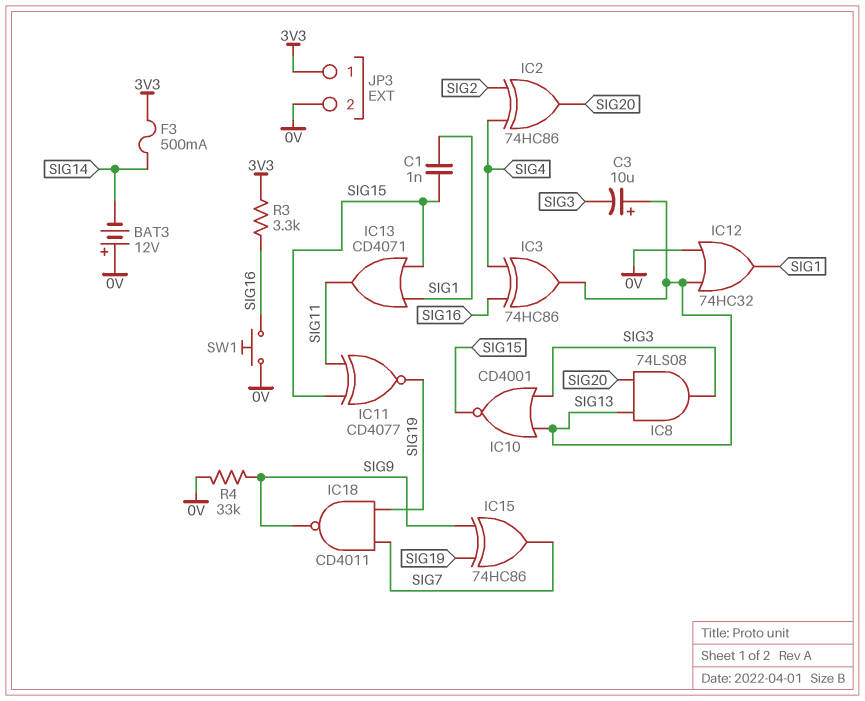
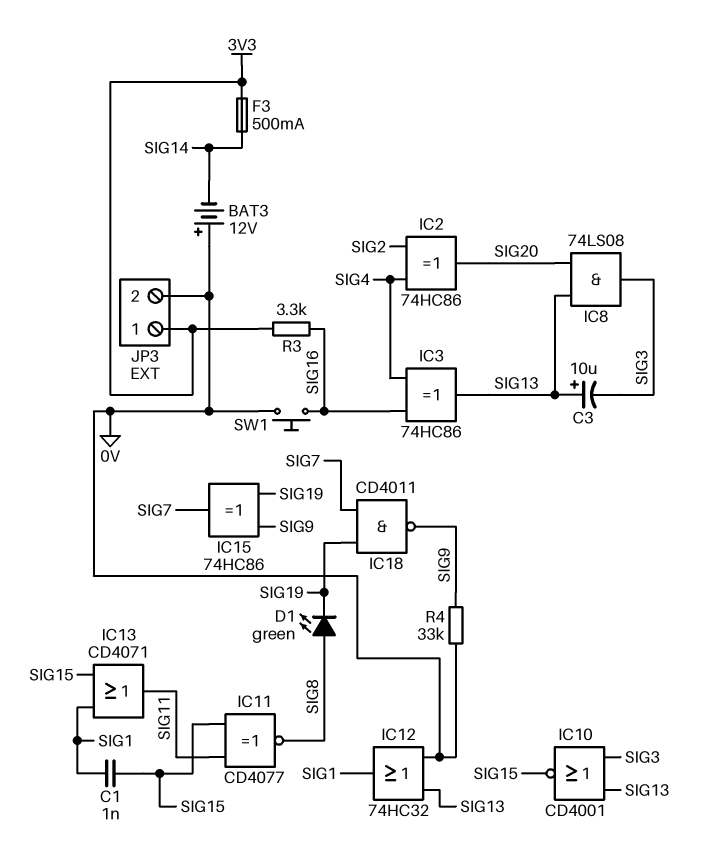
D1: none -> LED green (A SIG8, K SIG19)
IC11: XNOR CD4077 (in SIG11, in SIG15, out SIG19) -> XNOR CD4077 (in SIG11, in SIG15, out SIG8)

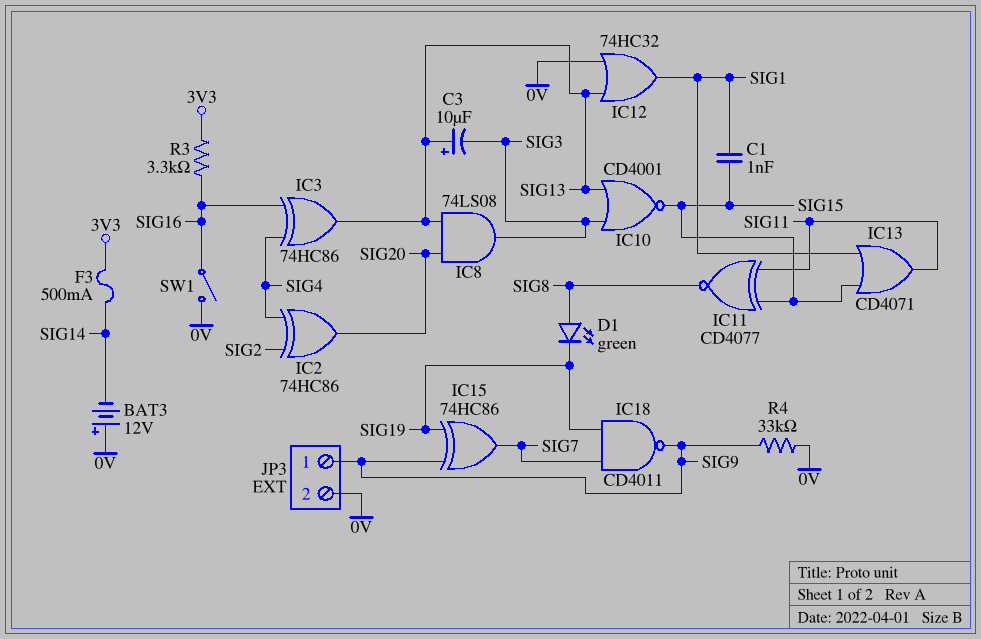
JP3 pin 1: 3V3 -> SIG9
SW1: button (0V, SIG16) -> switch (0V, SIG16)

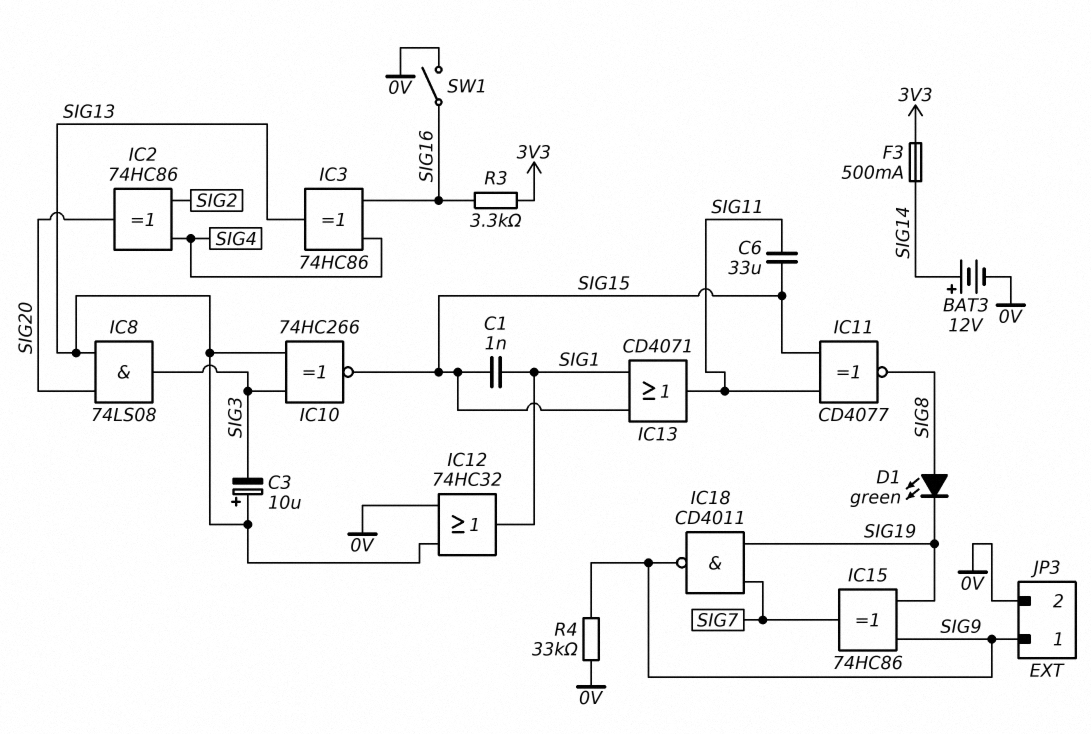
BAT3: 12V (plus 0V, minus SIG14) -> 12V (plus SIG14, minus 0V)
C6: none -> 33uF (SIG11, SIG15)
IC10: NOR CD4001 (in SIG3, in SIG13, out SIG15) -> XNOR 74HC266 (in SIG3, in SIG13, out SIG15)

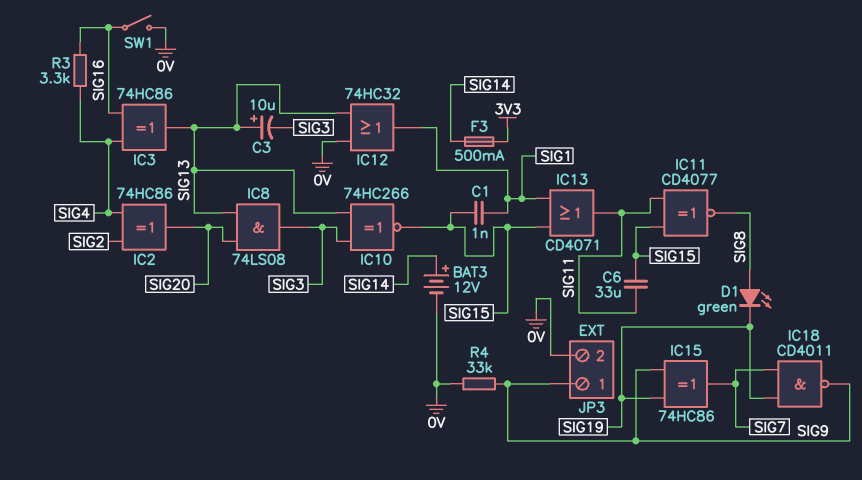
R3: 3.3k (3V3, SIG16) -> 3.3k (SIG4, SIG16)

